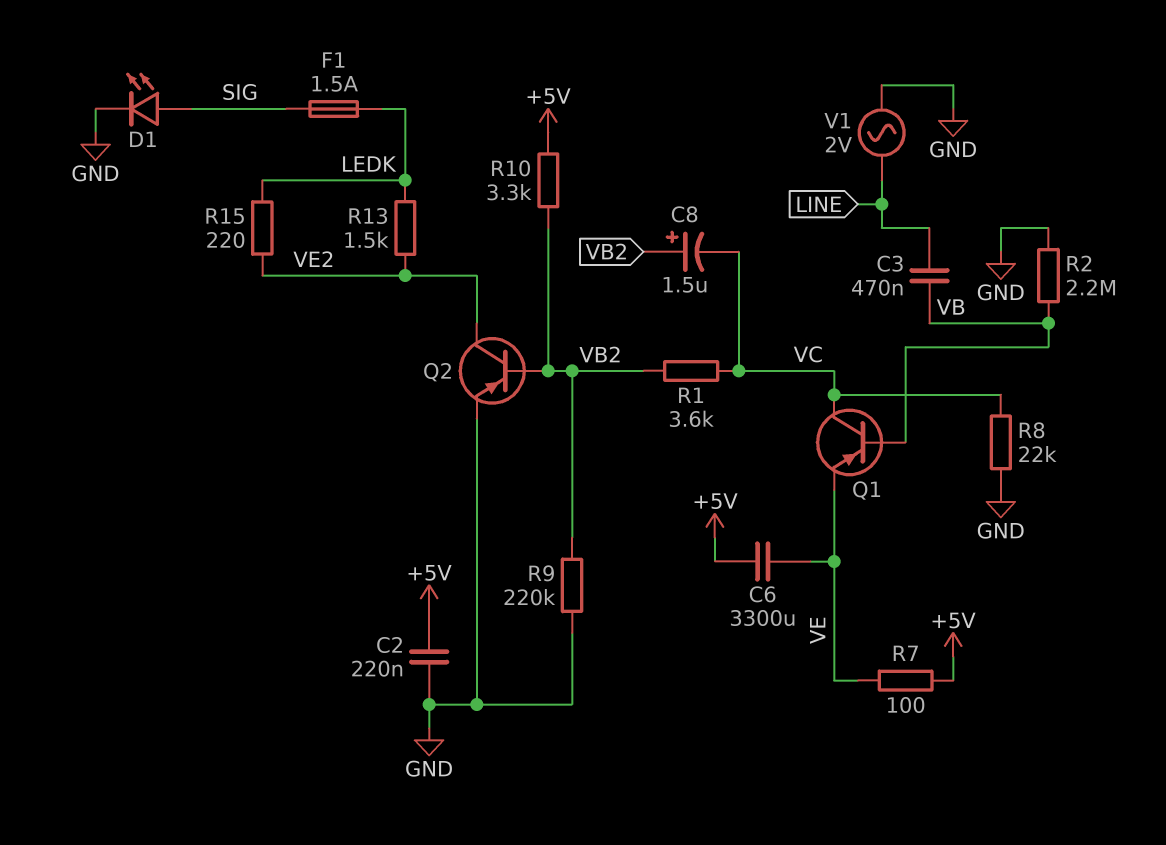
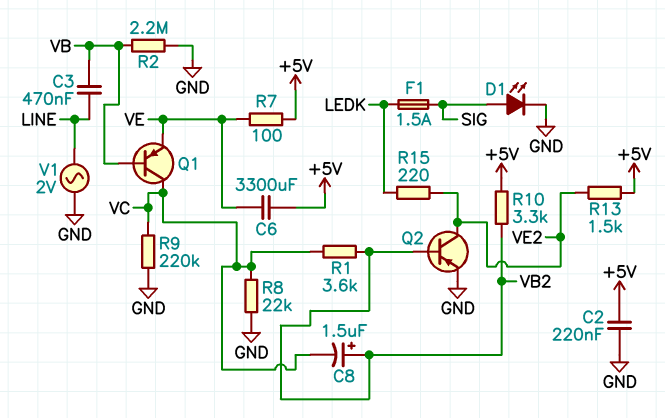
R9: 220k (GND, VB2) -> 220k (GND, VC)
R13: 1.5k (LEDK, VE2) -> 1.5k (+5V, VE2)

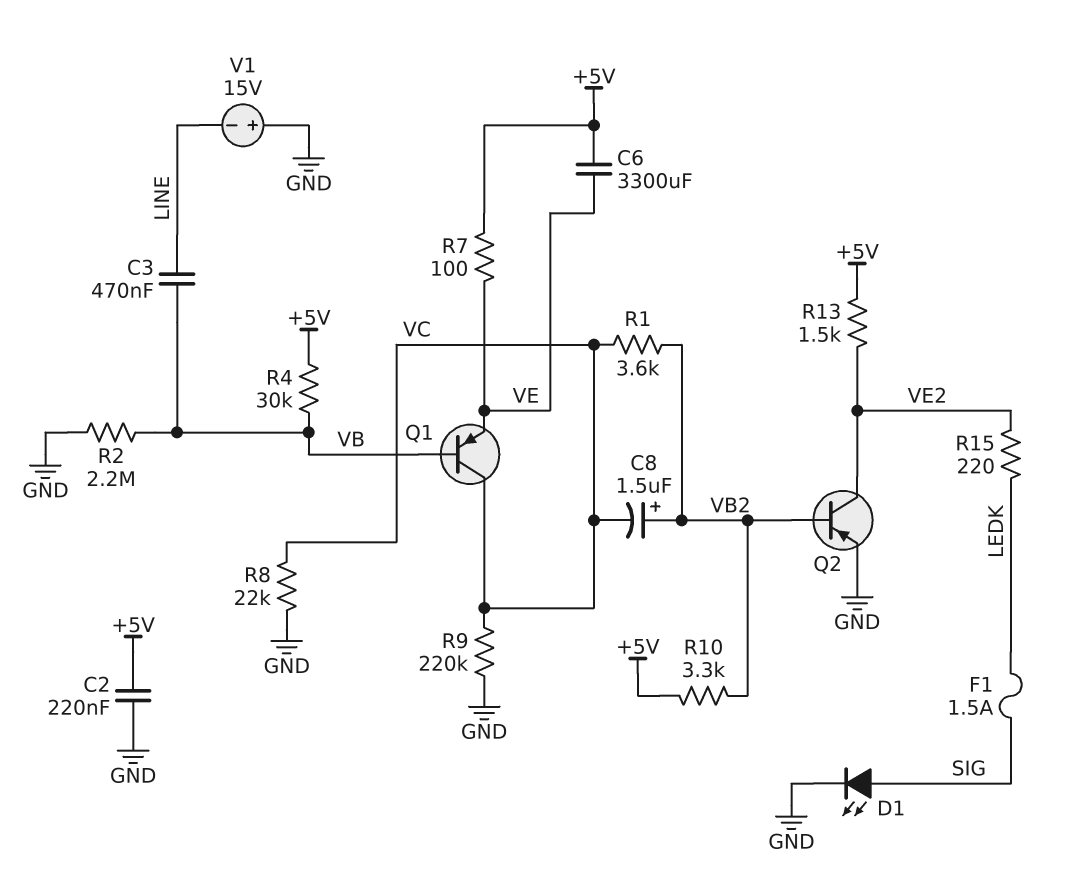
R4: none -> 30k (+5V, VB)
V1: AC 2V (GND, LINE) -> 15V (plus GND, minus LINE)

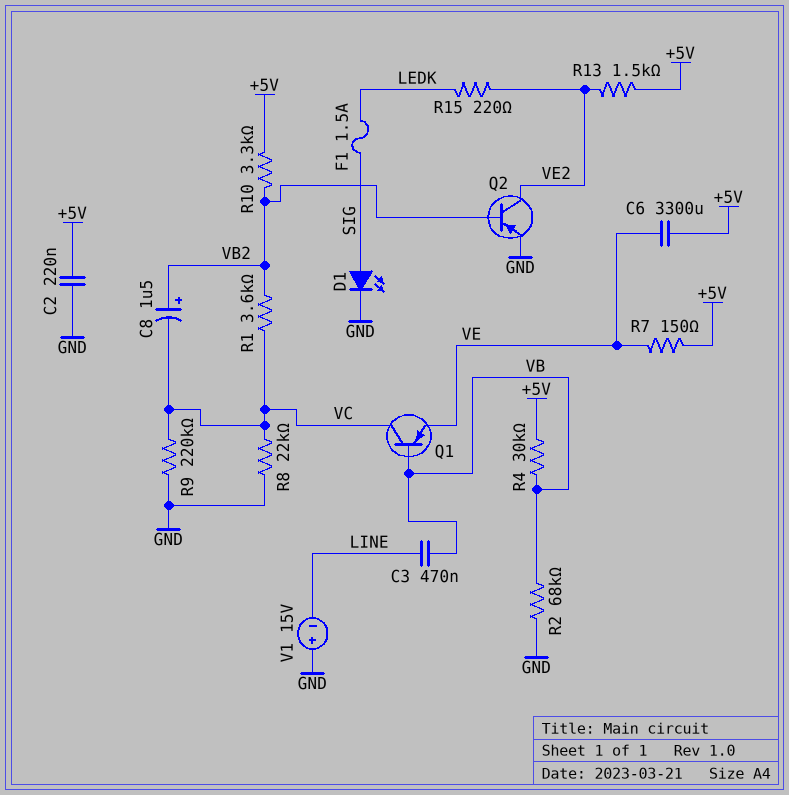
R2: 2.2M (GND, VB) -> 68k (GND, VB)
R7: 100 (+5V, VE) -> 150 (+5V, VE)

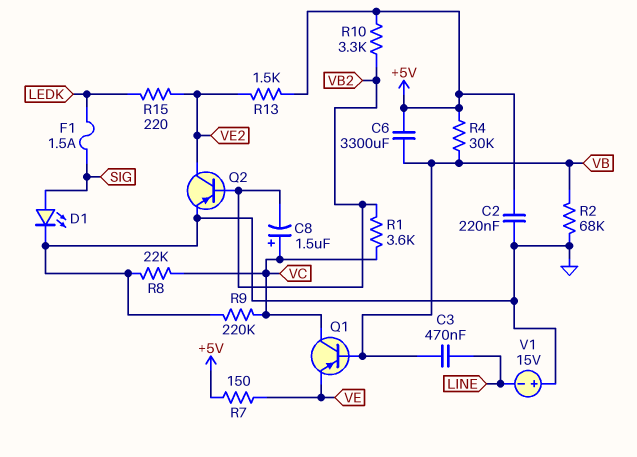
C6: 3300uF (+5V, VE) -> 3300uF (+5V, VB)
C8: 1.5uF (plus VB2, minus VC) -> 1.5uF (plus VC, minus VB2)

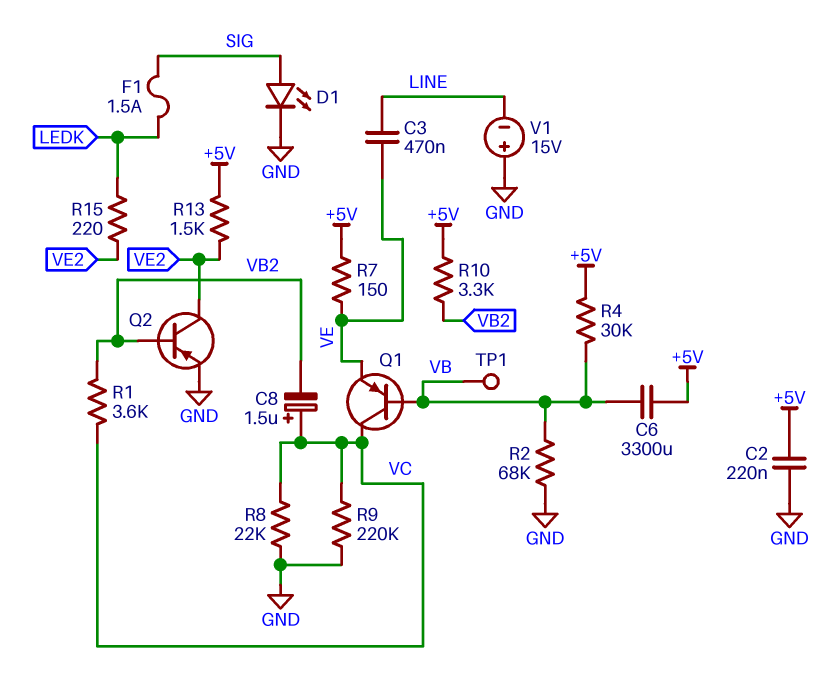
C3: 470nF (LINE, VB) -> 470nF (LINE, VE)
TP1: none -> test point (VB)

